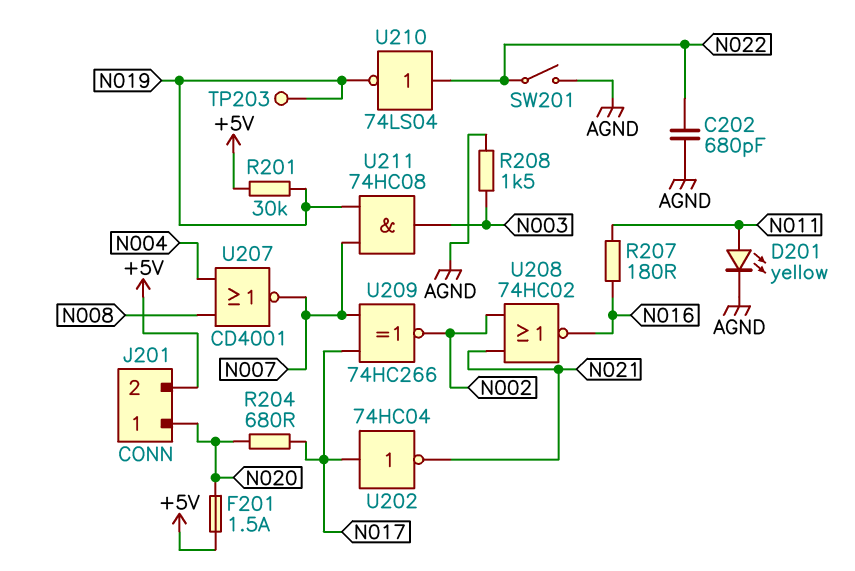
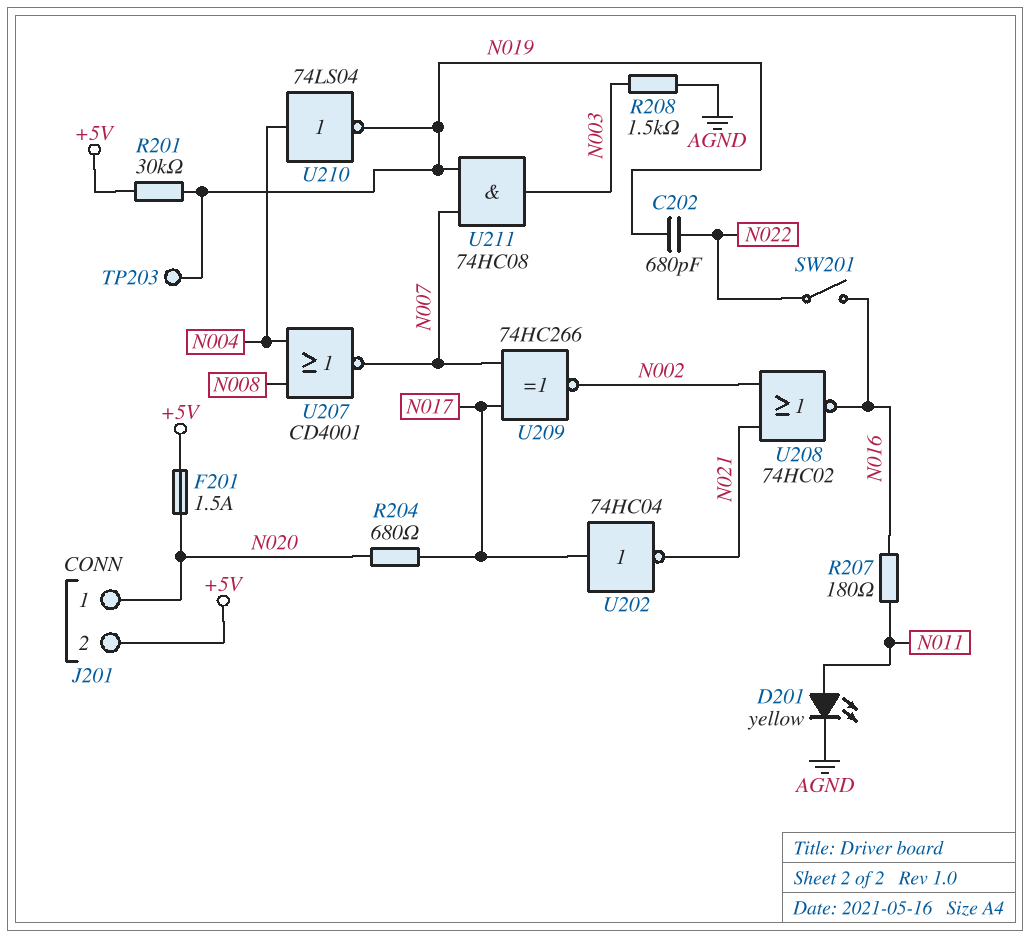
C202: 680pF (AGND, N022) -> 680pF (N019, N022)
SW201: switch (AGND, N022) -> switch (N016, N022)
U210: NOT 74LS04 (in N022, out N019) -> NOT 74LS04 (in N004, out N019)

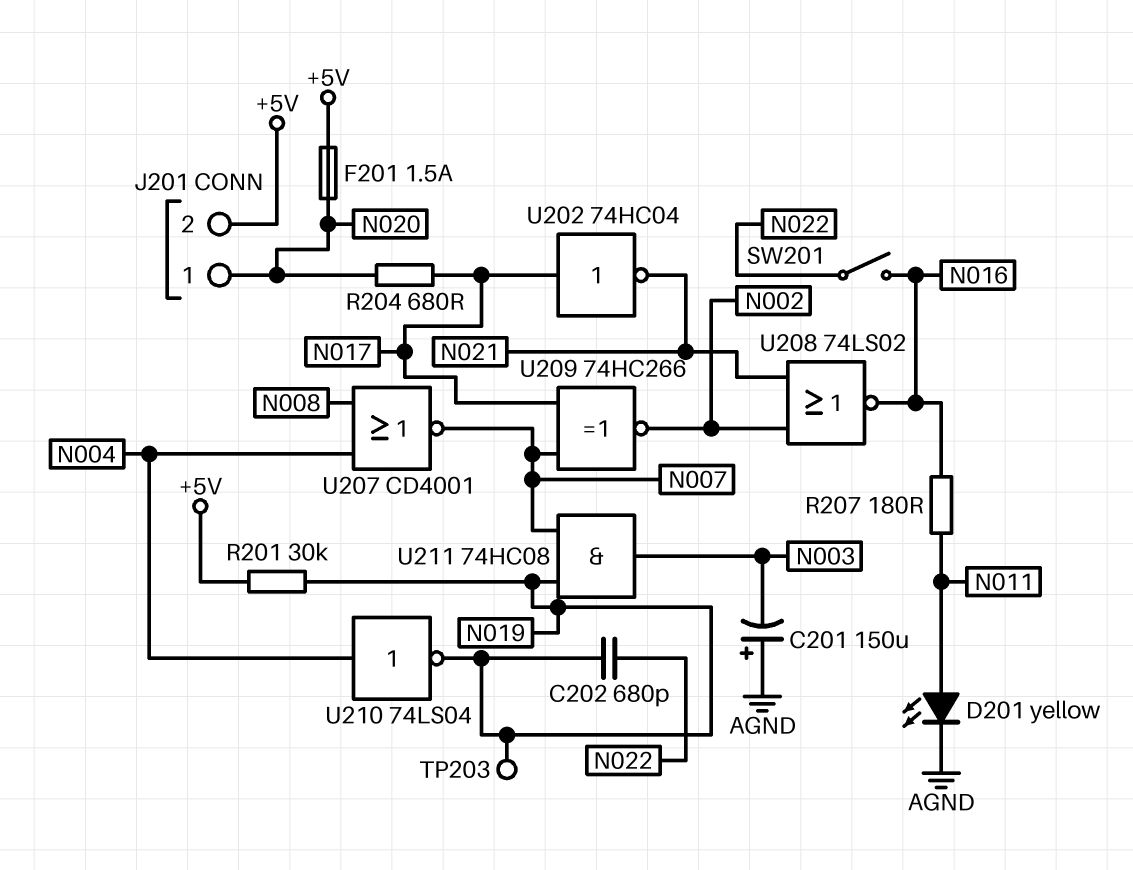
C201: none -> 150uF (plus AGND, minus N003)
R208: 1.5k (AGND, N003) -> none
U208: NOR 74HC02 (in N002, in N021, out N016) -> NOR 74LS02 (in N002, in N021, out N016)

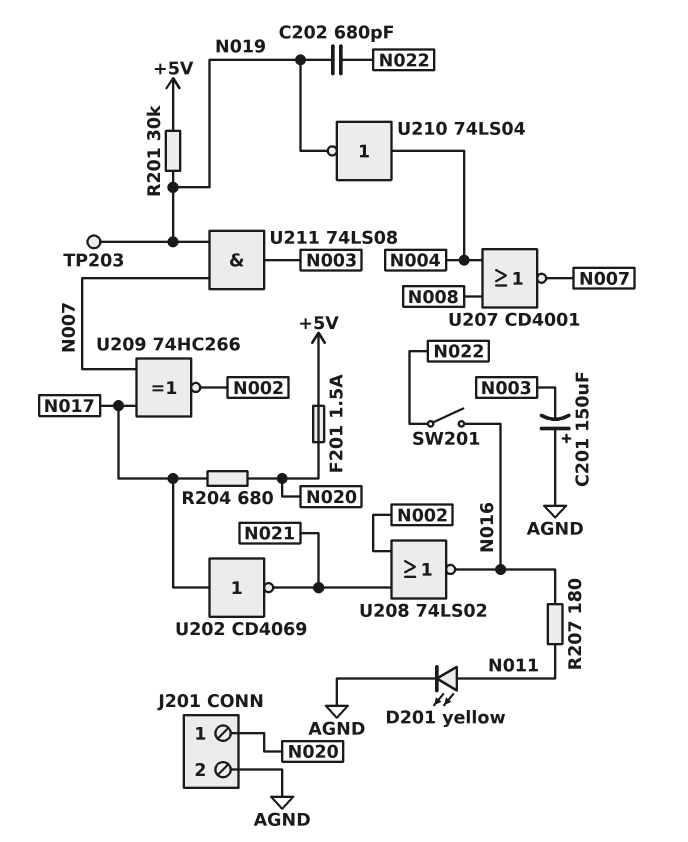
J201 pin 2: +5V -> AGND
U202: NOT 74HC04 (in N017, out N021) -> NOT CD4069 (in N017, out N021)
U211: AND 74HC08 (in N007, in N019, out N003) -> AND 74LS08 (in N007, in N019, out N003)

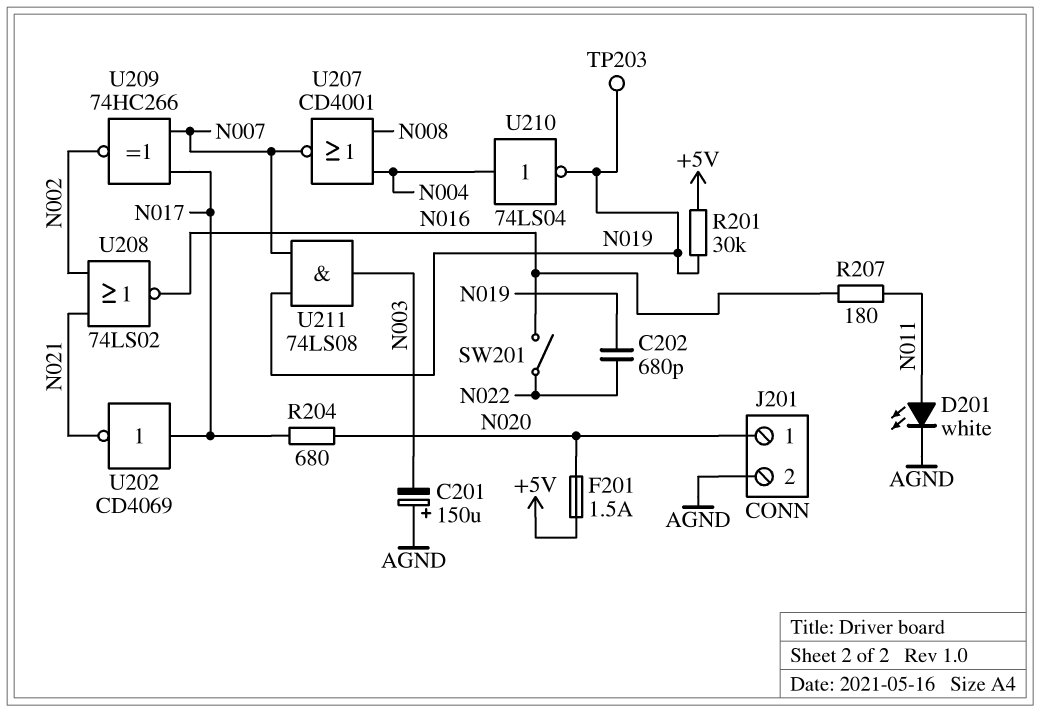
D201: LED yellow (A N011, K AGND) -> LED white (A N011, K AGND)

